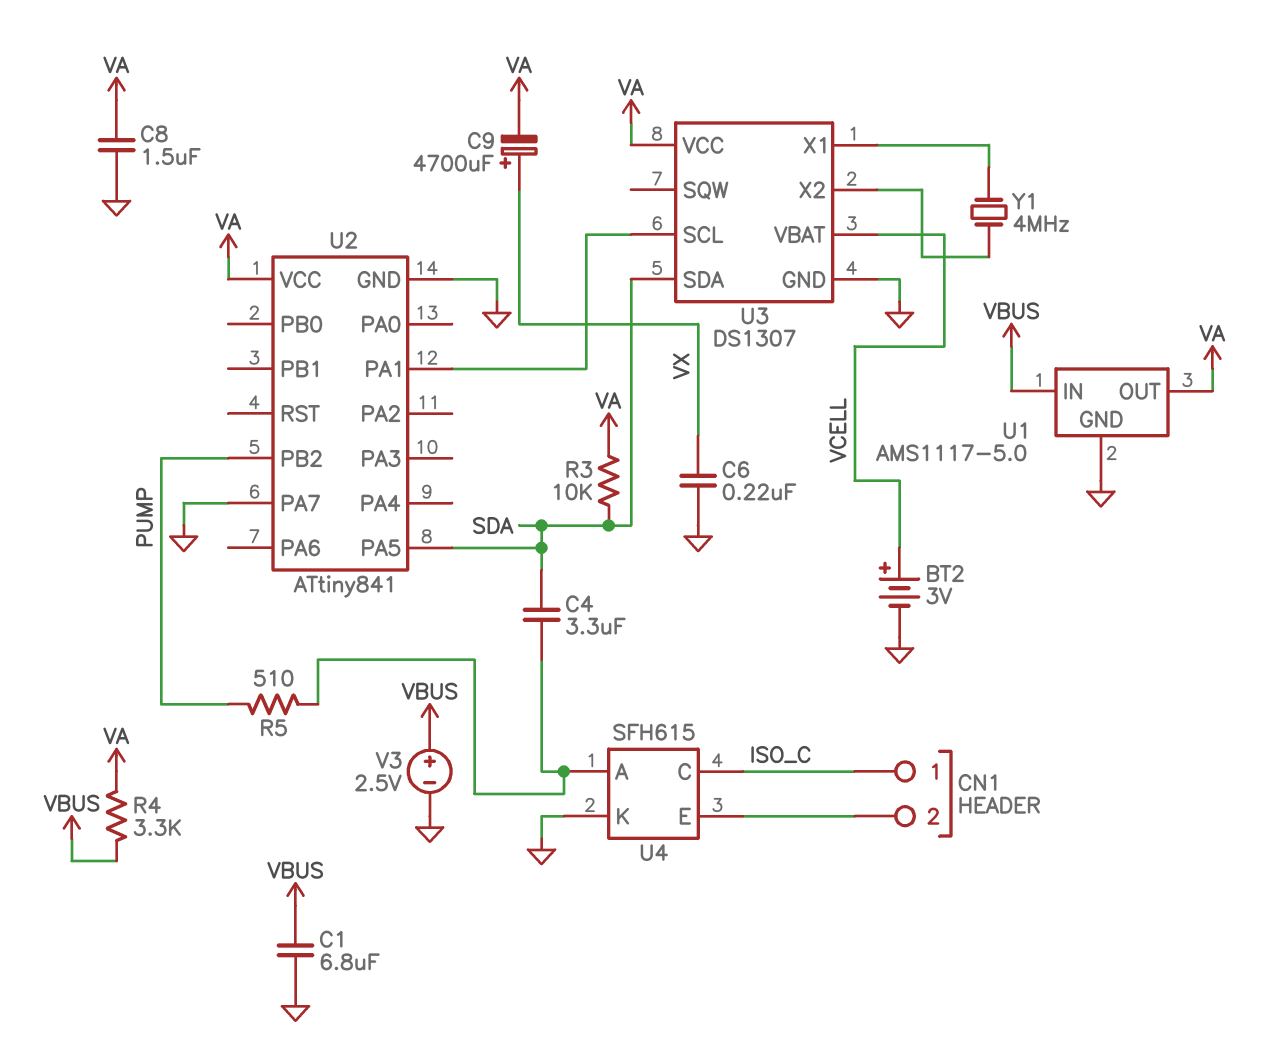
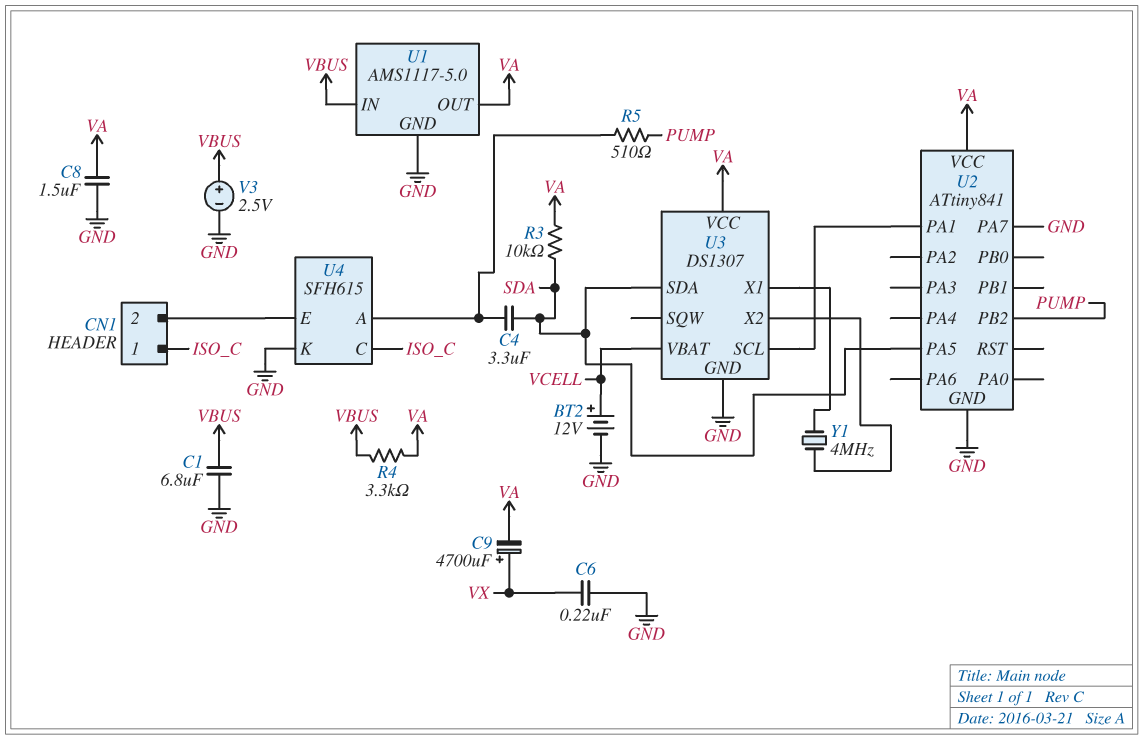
BT2: 3V (plus VCELL, minus GND) -> 12V (plus VCELL, minus GND)

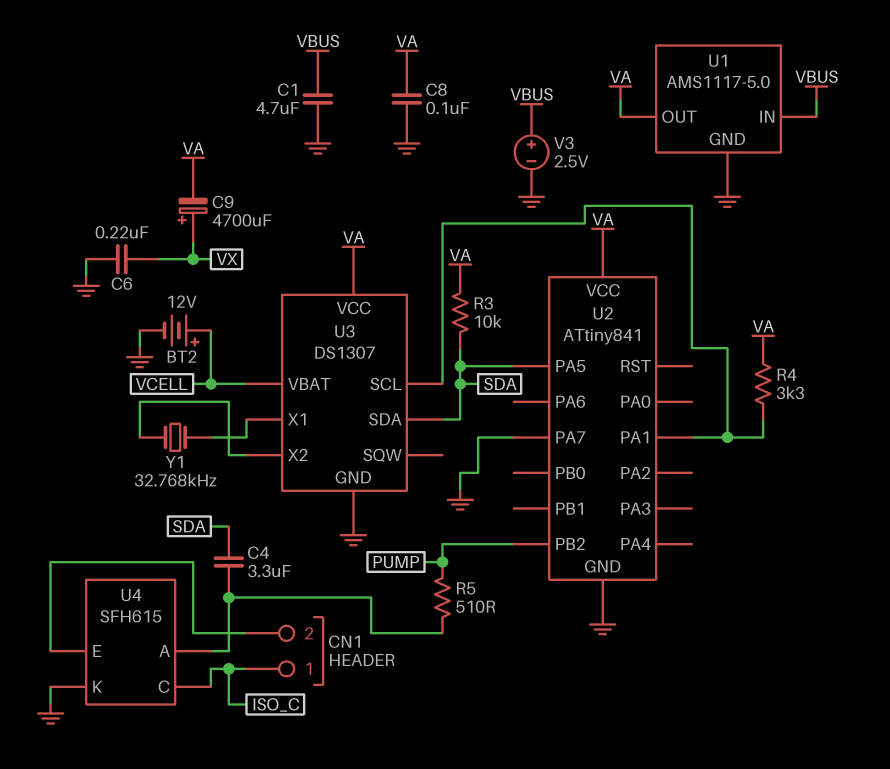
C1: 6.8uF (GND, VBUS) -> 4.7uF (GND, VBUS)
C8: 1.5uF (GND, VA) -> 100nF (GND, VA)
R4: 3.3k (VA, VBUS) -> 3.3k (U2/PA1, VA)
Y1: 4MHz (U3/X1, U3/X2) -> 32.768kHz (U3/X1, U3/X2)

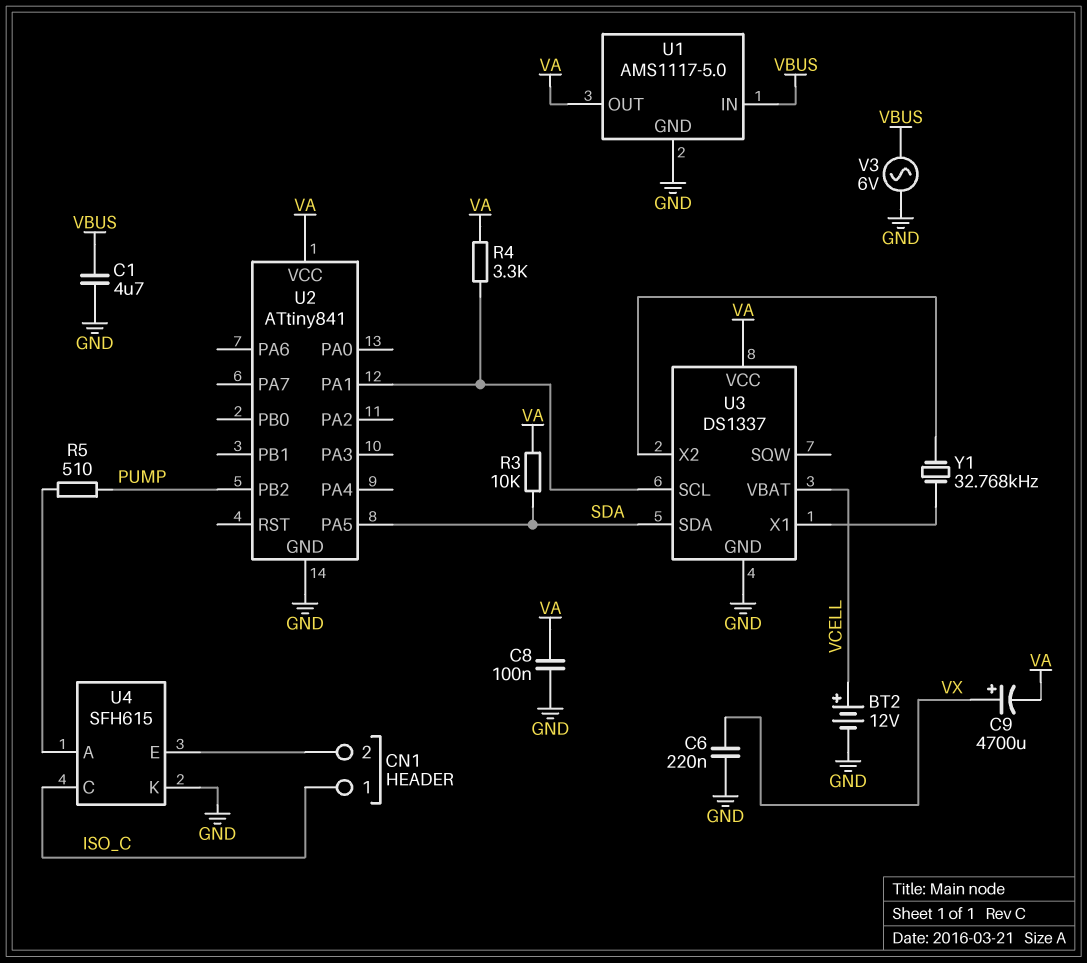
C4: 3.3uF (SDA, U4/A) -> none
U2 pin PA7: GND -> none
U3: DS1307 -> DS1337
V3: 2.5V (plus VBUS, minus GND) -> AC 6V (GND, VBUS)

